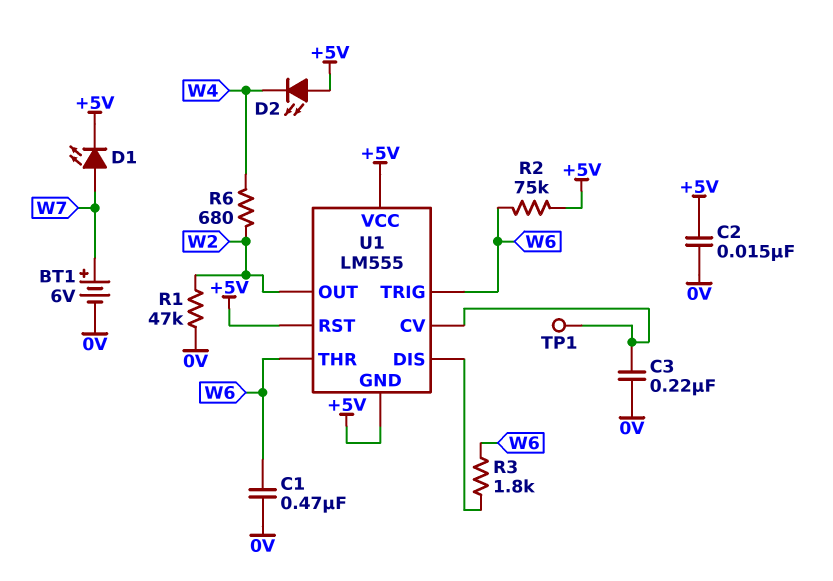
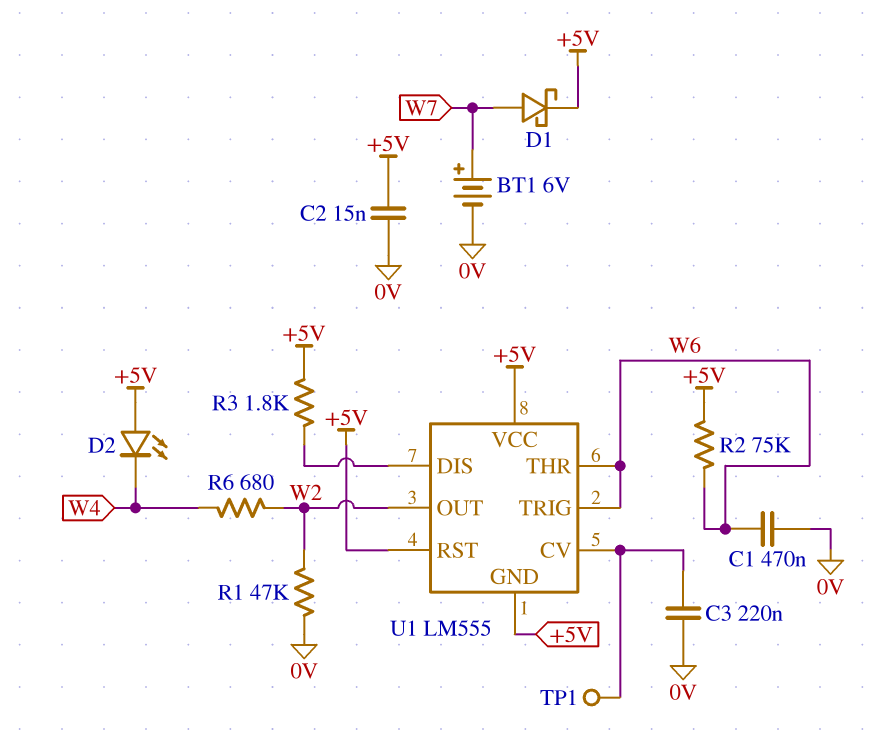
D1: LED (A W7, K +5V) -> schottky (A W7, K +5V)
R3: 1.8k (U1/DIS, W6) -> 1.8k (+5V, U1/DIS)

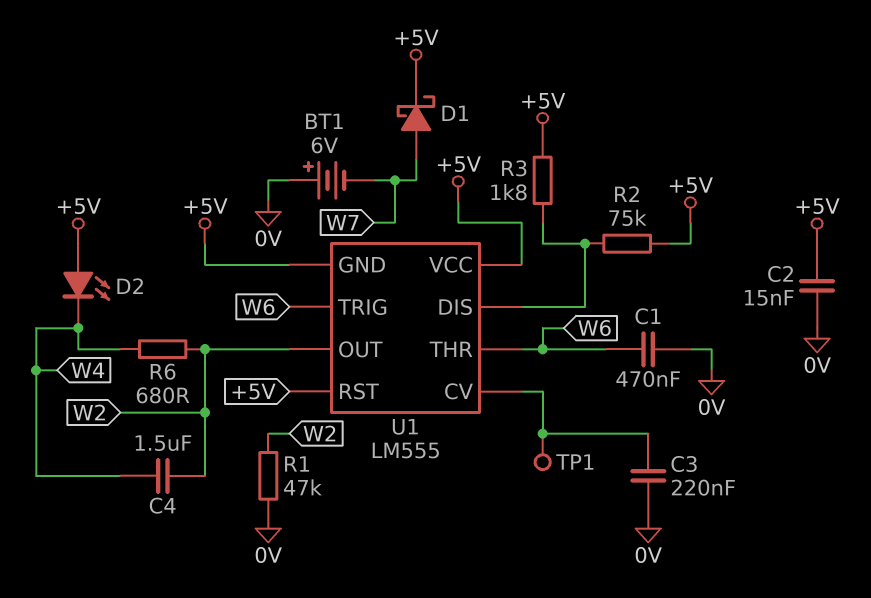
BT1: 6V (plus W7, minus 0V) -> 6V (plus 0V, minus W7)
C4: none -> 1.5uF (W2, W4)
R2: 75k (+5V, W6) -> 75k (+5V, U1/DIS)

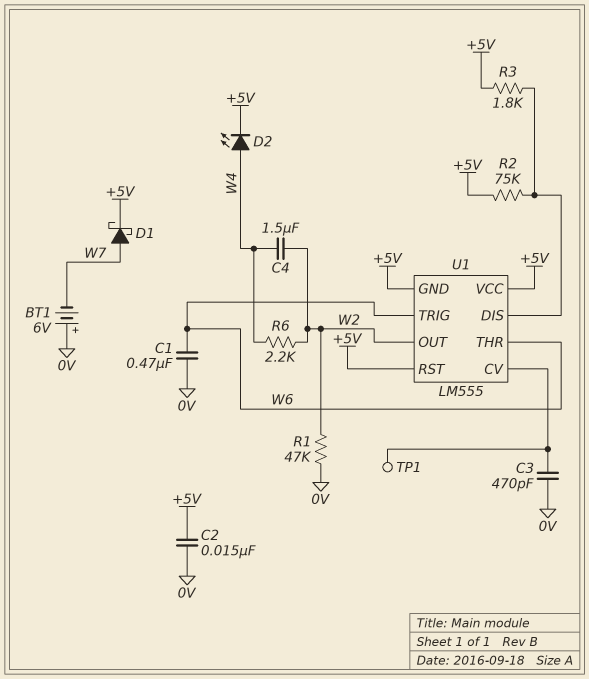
C3: 220nF (0V, U1/CV) -> 470pF (0V, U1/CV)
D2: LED (A +5V, K W4) -> LED (A W4, K +5V)
R6: 680 (W2, W4) -> 2.2k (W2, W4)

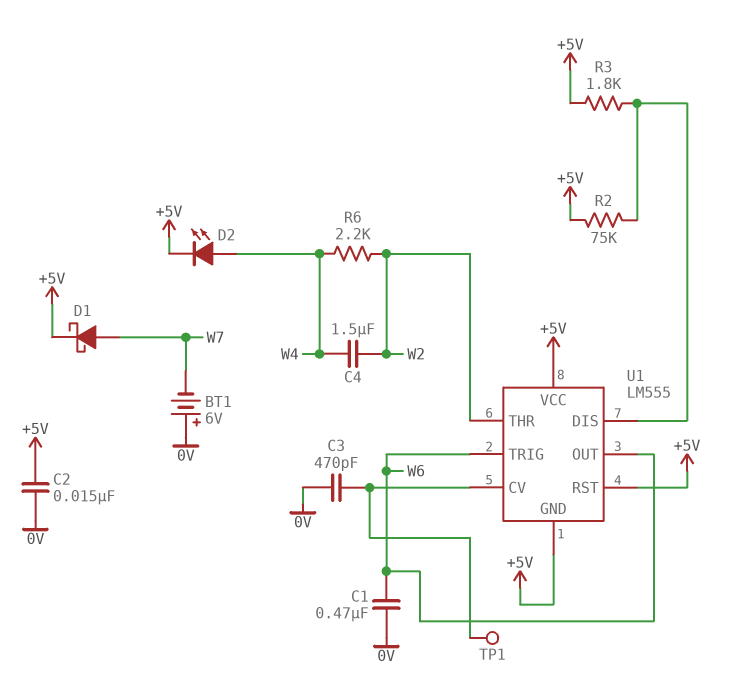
R1: 47k (0V, W2) -> none
U1 pin OUT: W2 -> W6
U1 pin THR: W6 -> W2

